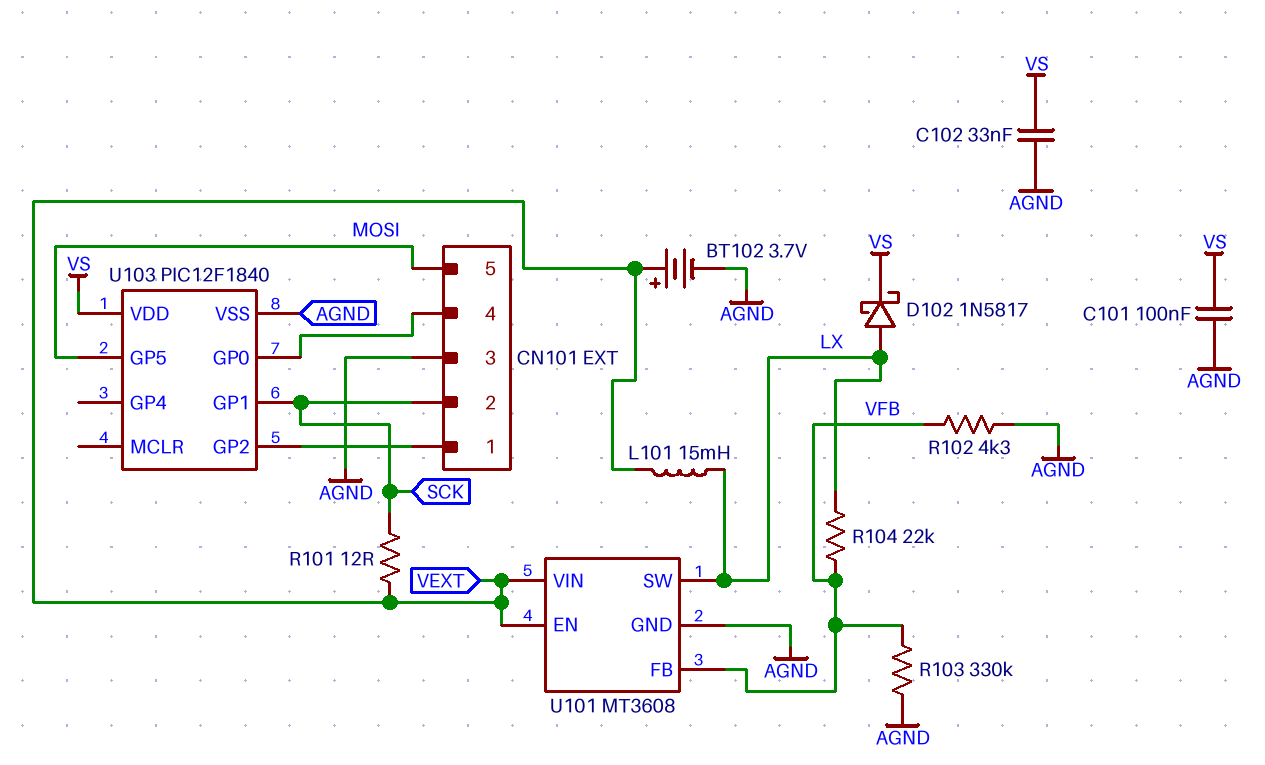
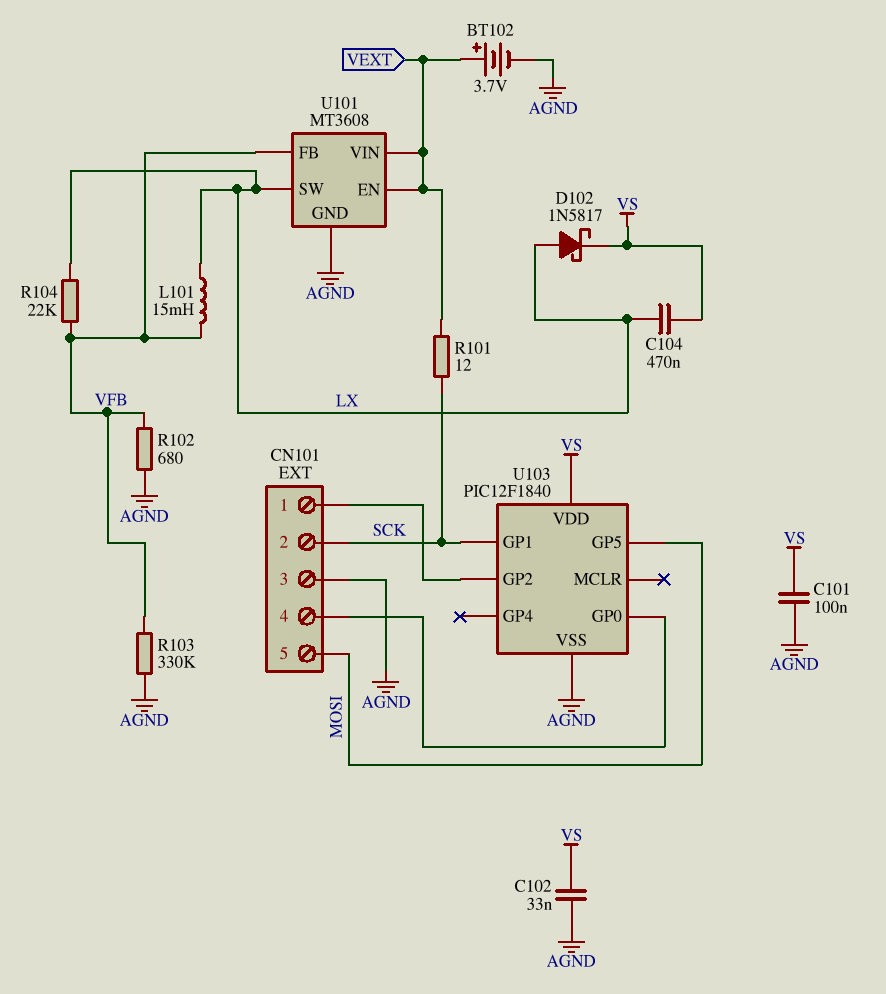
C104: none -> 470nF (LX, VS)
L101: 15mH (LX, VEXT) -> 15mH (LX, VFB)
R102: 4.3k (AGND, VFB) -> 680 (AGND, VFB)

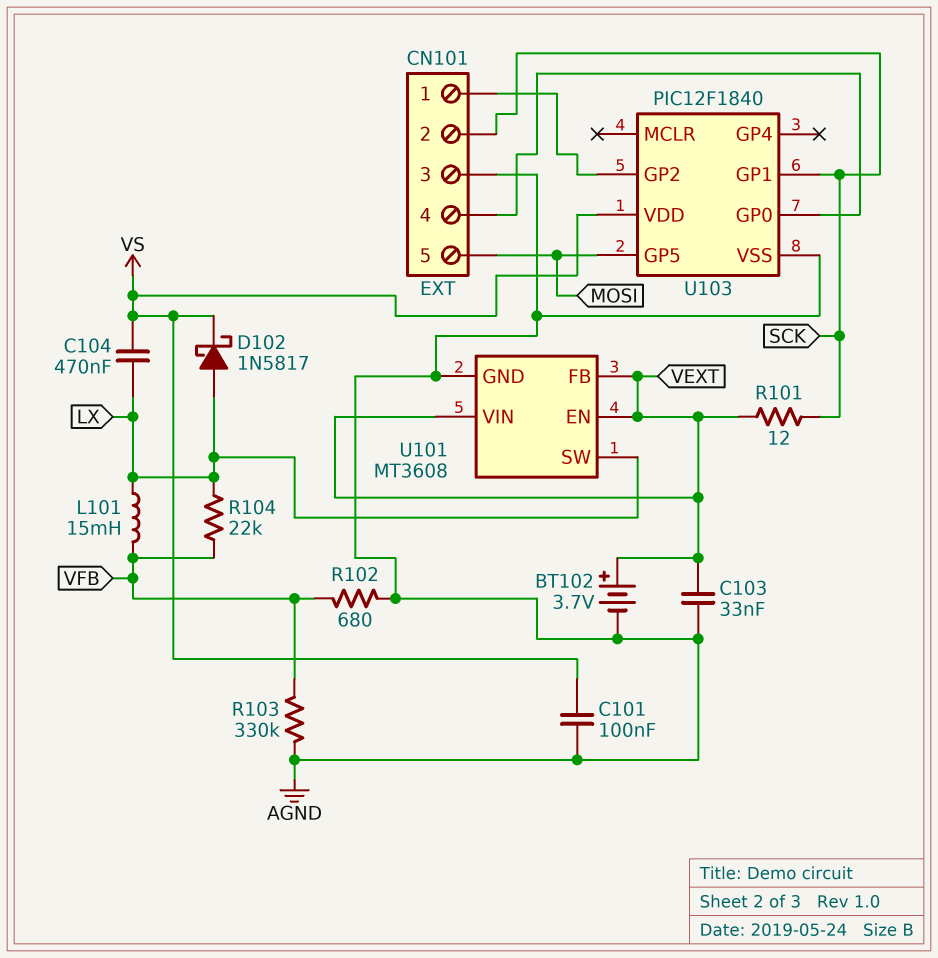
C102: 33nF (AGND, VS) -> none
C103: none -> 33nF (AGND, VEXT)
U101 pin FB: VFB -> VEXT

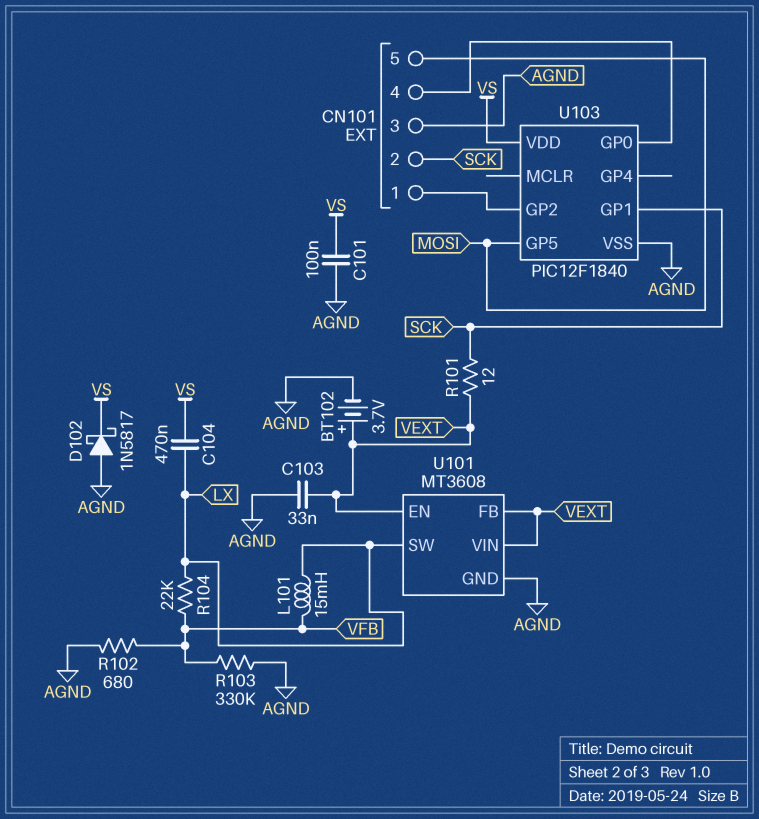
D102: schottky 1N5817 (A LX, K VS) -> schottky 1N5817 (A AGND, K VS)

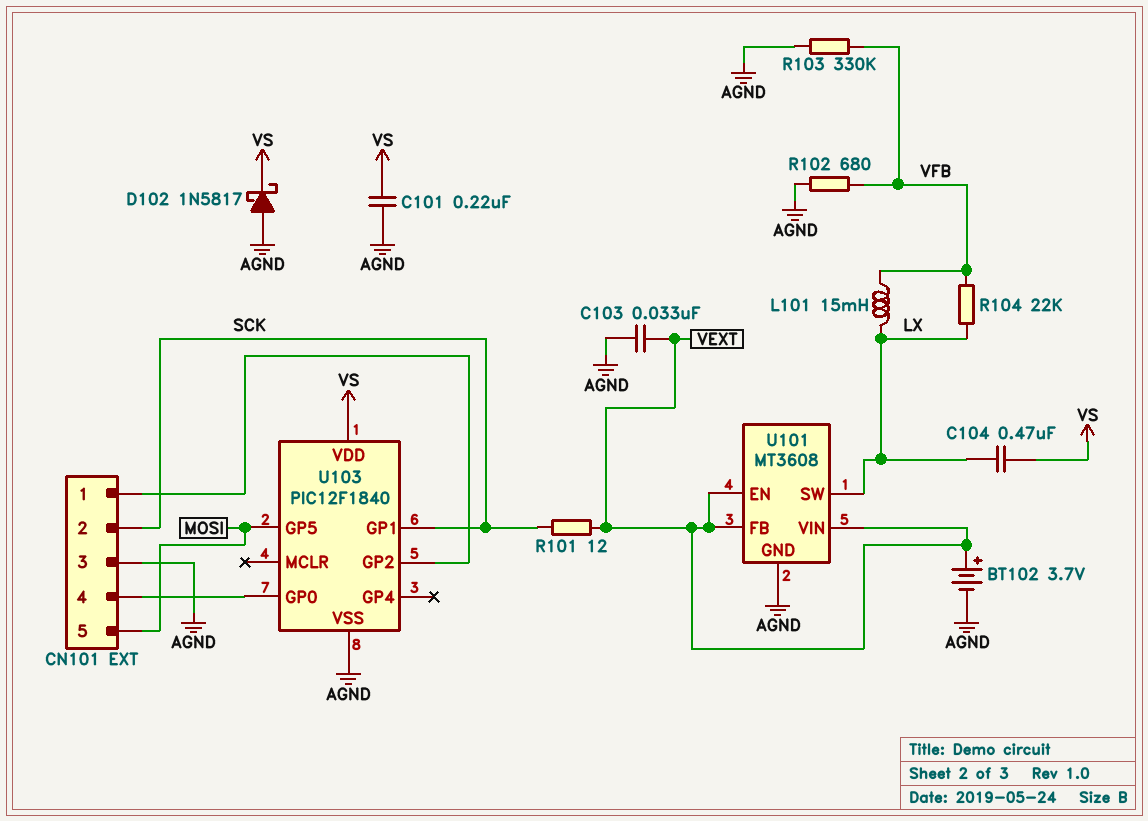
C101: 100nF (AGND, VS) -> 220nF (AGND, VS)

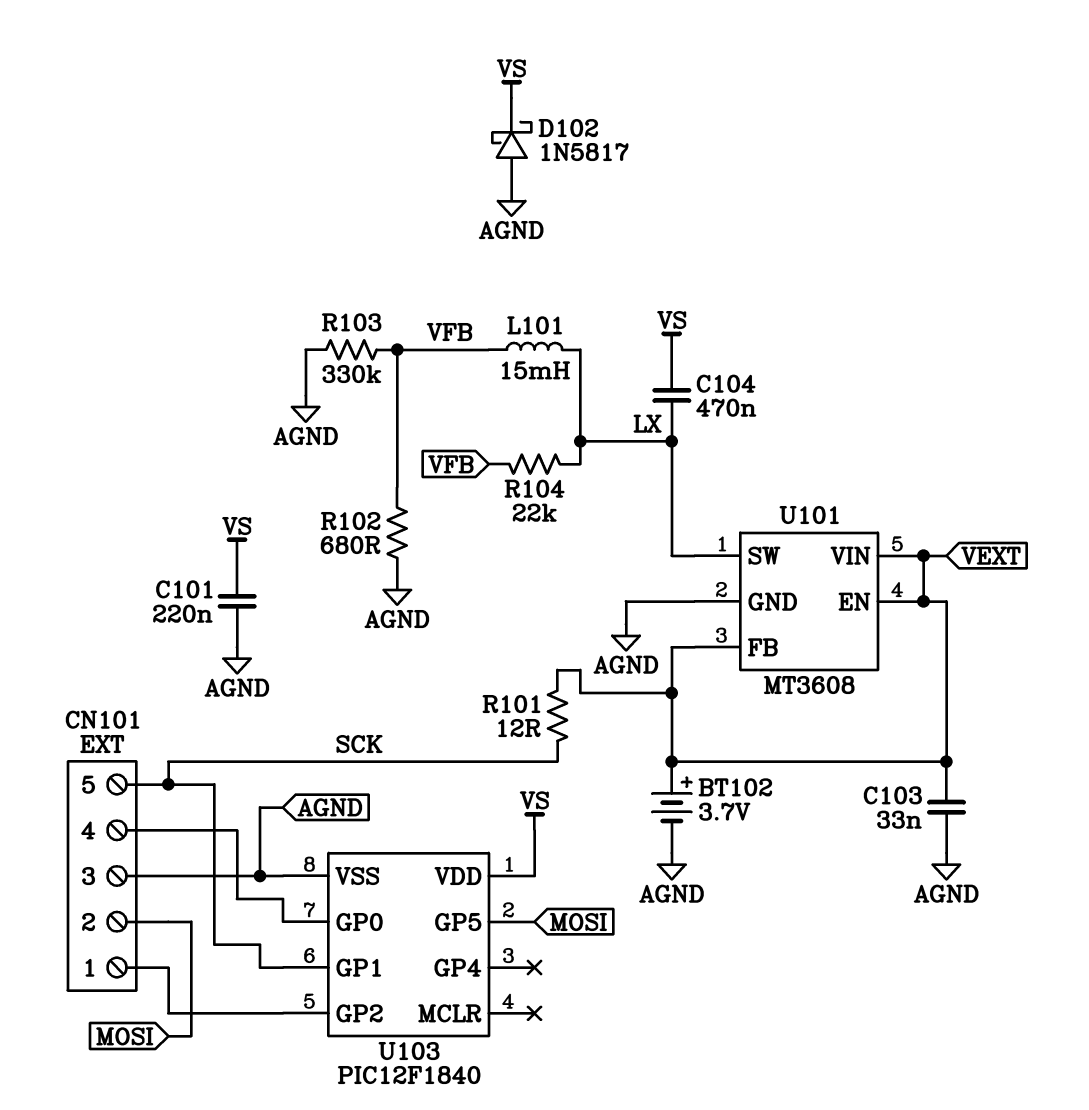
CN101 pin 2: SCK -> MOSI
CN101 pin 5: MOSI -> SCK

